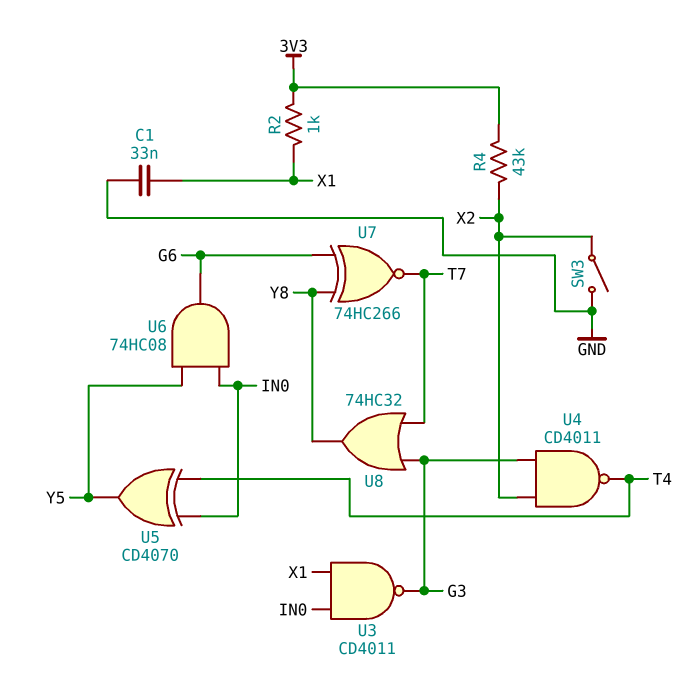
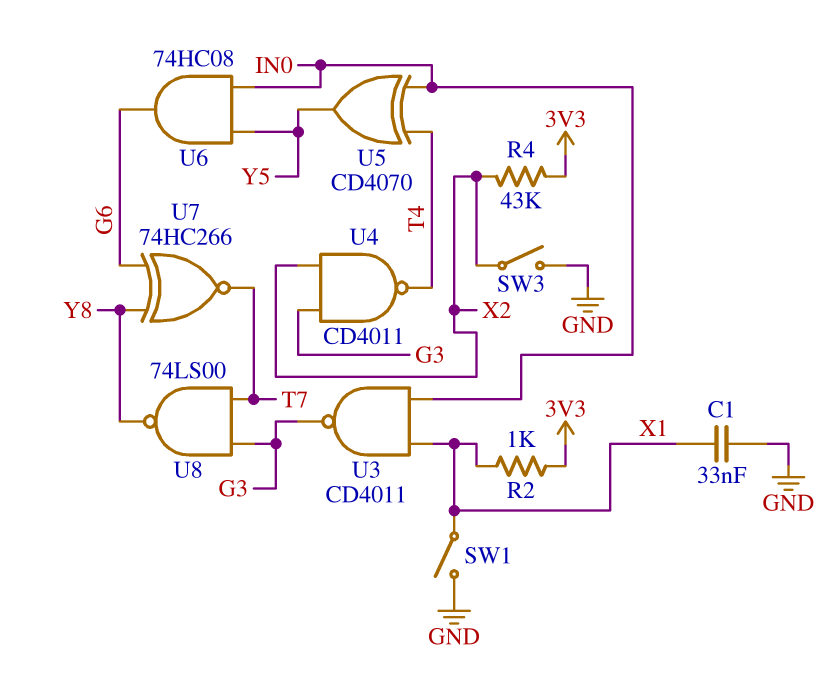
SW1: none -> switch (GND, X1)
U8: OR 74HC32 (in G3, in T7, out Y8) -> NAND 74LS00 (in G3, in T7, out Y8)

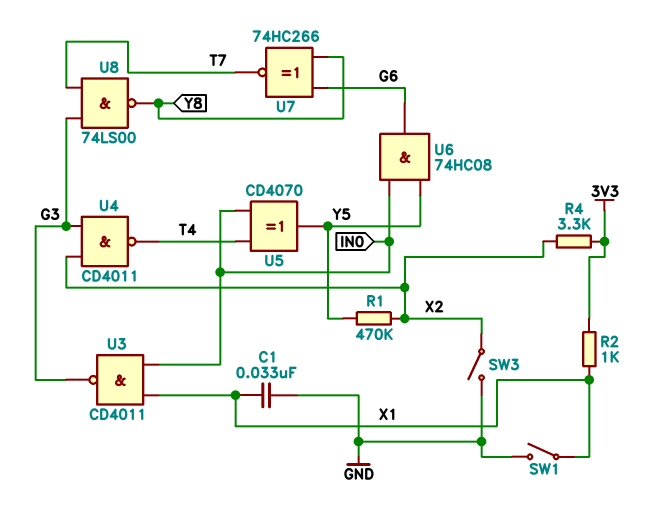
R1: none -> 470k (X2, Y5)
R4: 43k (3V3, X2) -> 3.3k (3V3, X2)

